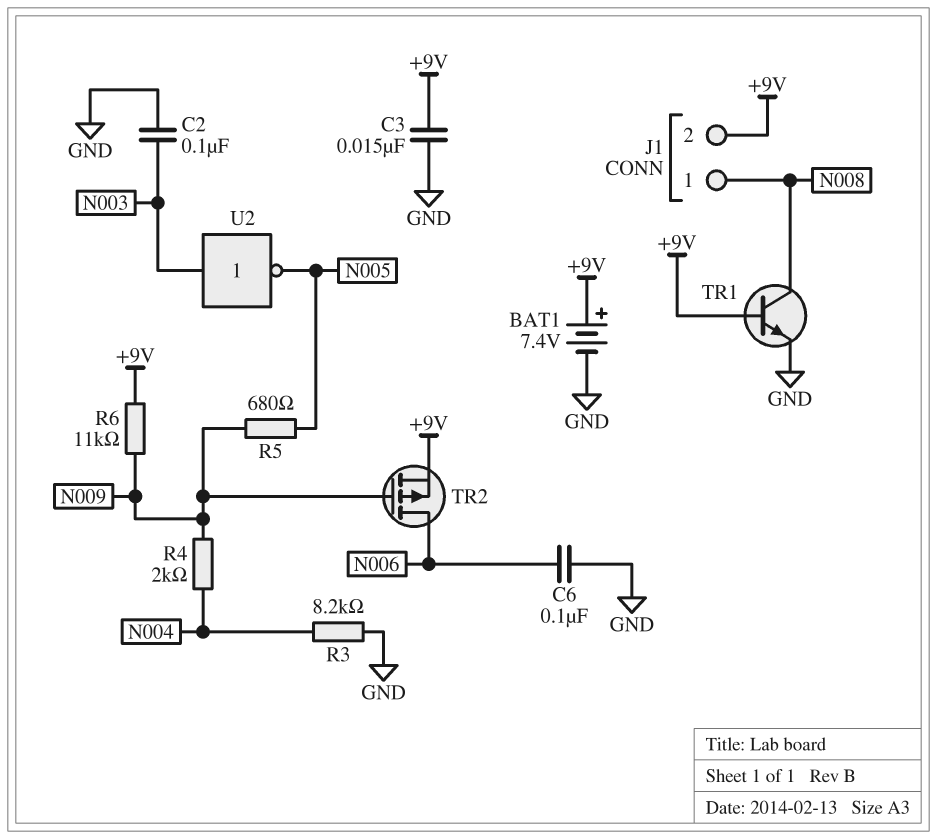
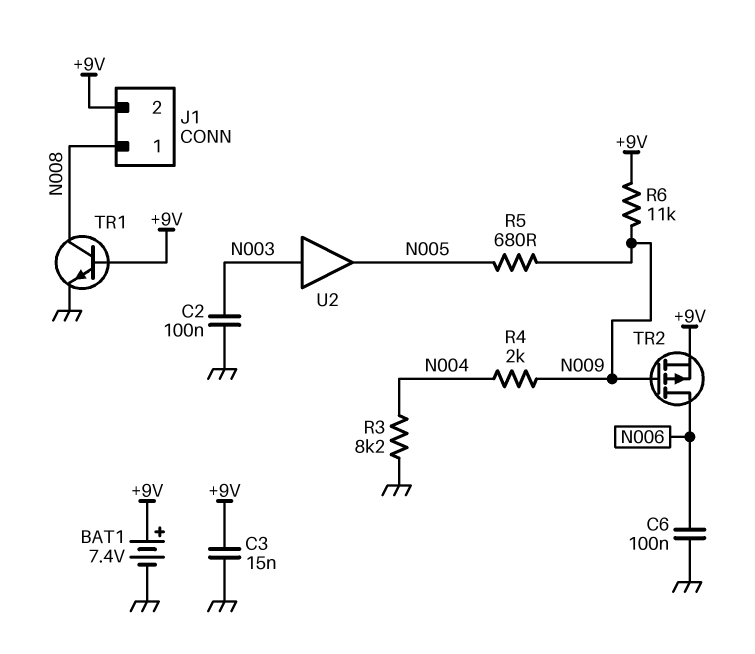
U2: NOT (in N003, out N005) -> buffer (in N003, out N005)

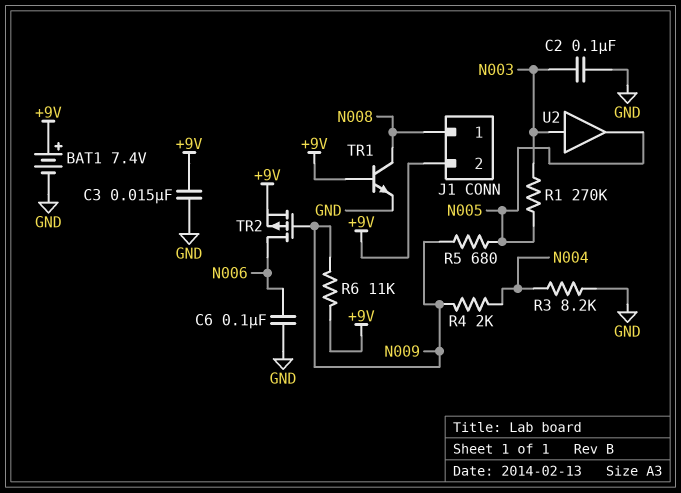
R1: none -> 270k (N003, N005)

